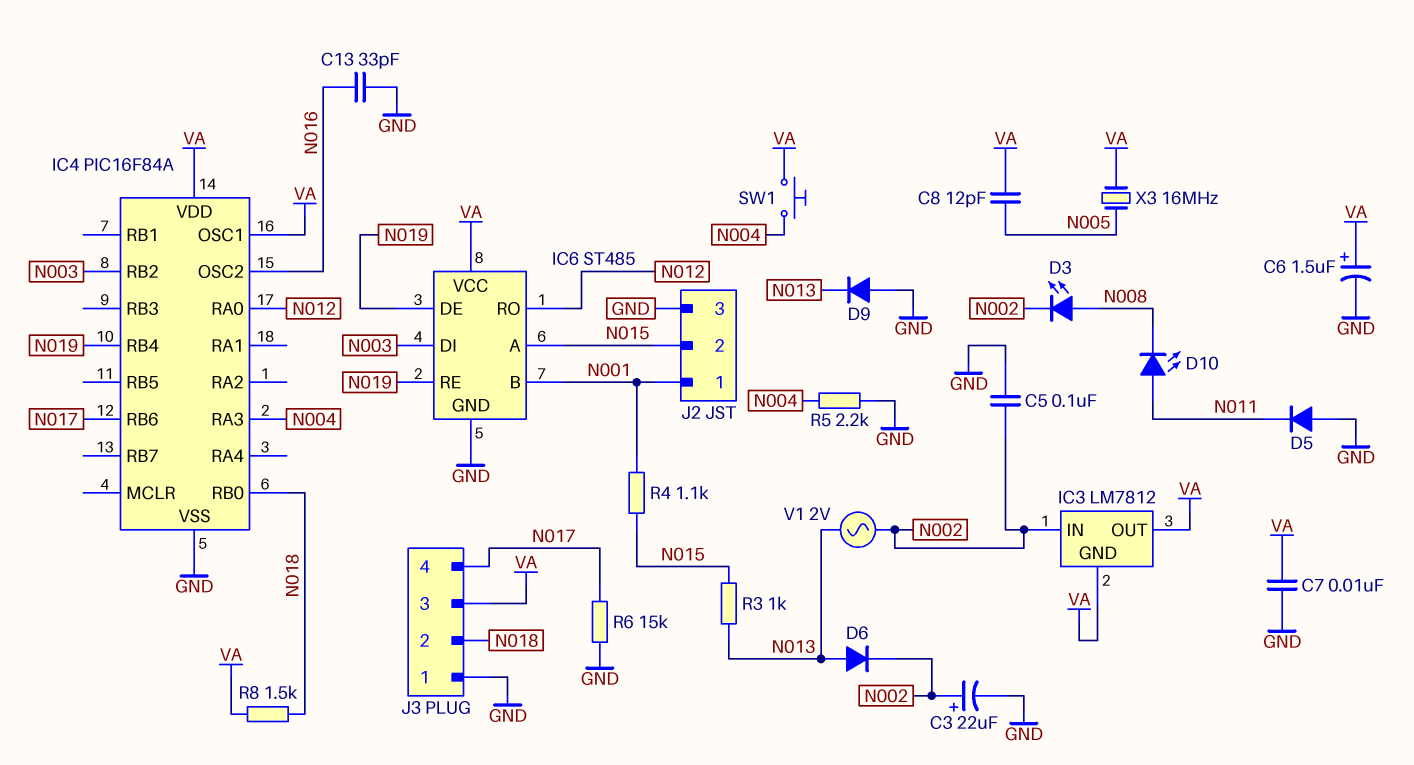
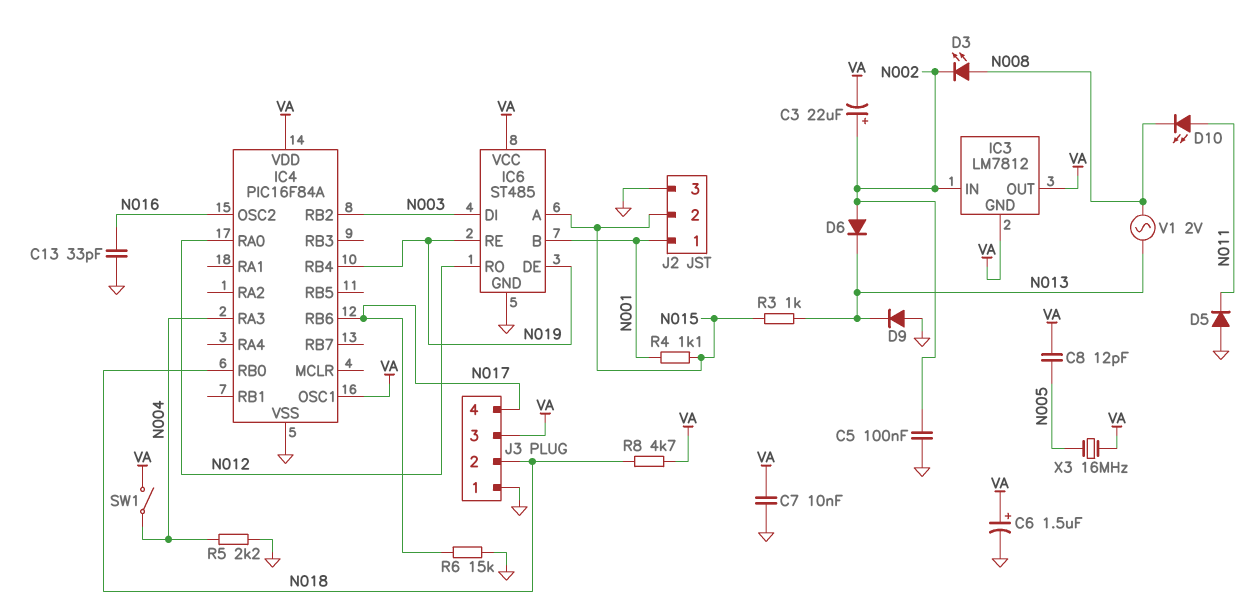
C3: 22uF (plus N002, minus GND) -> 22uF (plus N002, minus VA)
D6: diode (A N013, K N002) -> diode (A N002, K N013)
R8: 1.5k (N018, VA) -> 4.7k (N018, VA)
SW1: button (N004, VA) -> switch (N004, VA)
V1: AC 2V (N002, N013) -> AC 2V (N008, N013)

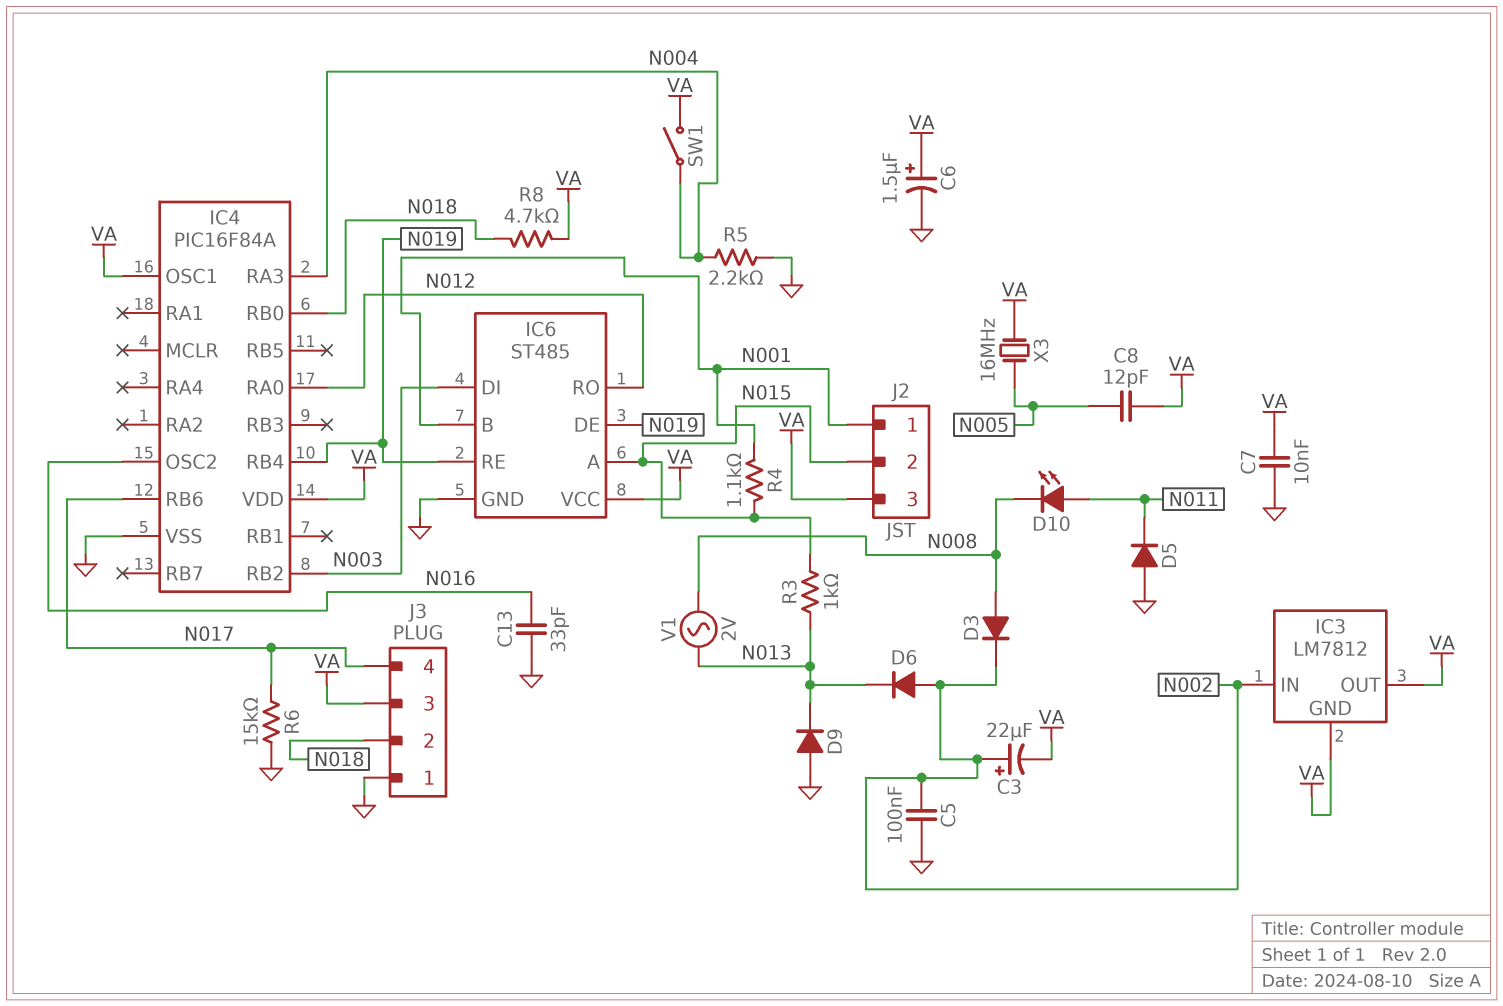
D3: LED (A N008, K N002) -> diode (A N008, K N002)
J2 pin 3: GND -> VA

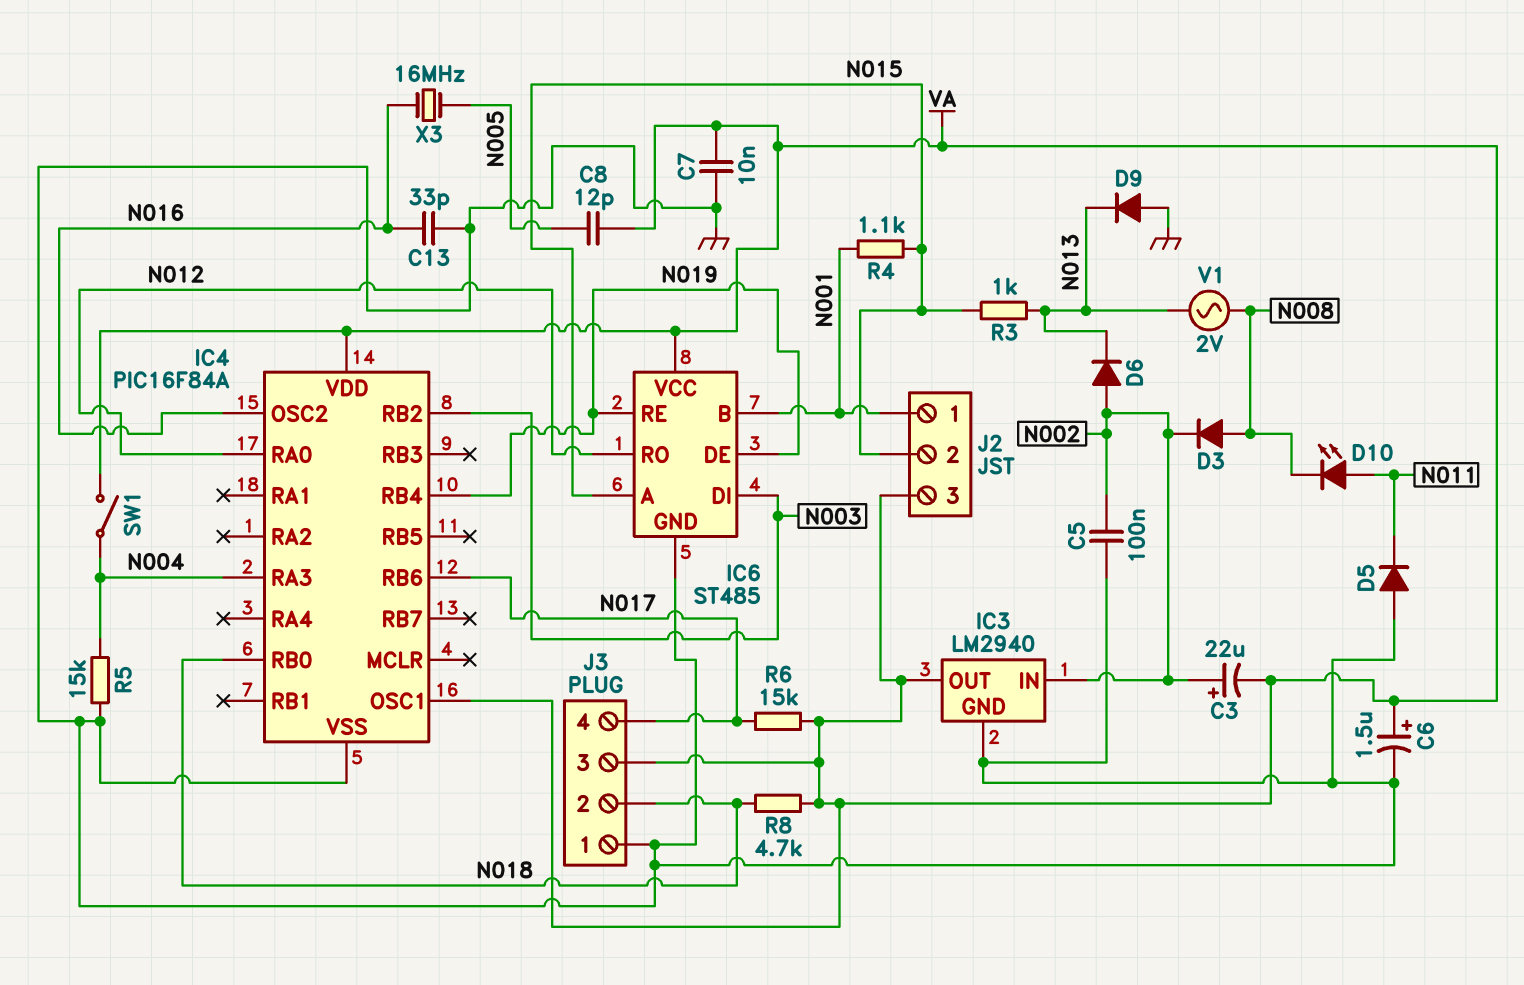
IC3: LM7812 -> LM2940
IC3 pin GND: VA -> GND
R5: 2.2k (GND, N004) -> 15k (GND, N004)
R6: 15k (GND, N017) -> 15k (N017, VA)
X3: 16MHz (N005, VA) -> 16MHz (N005, N016)

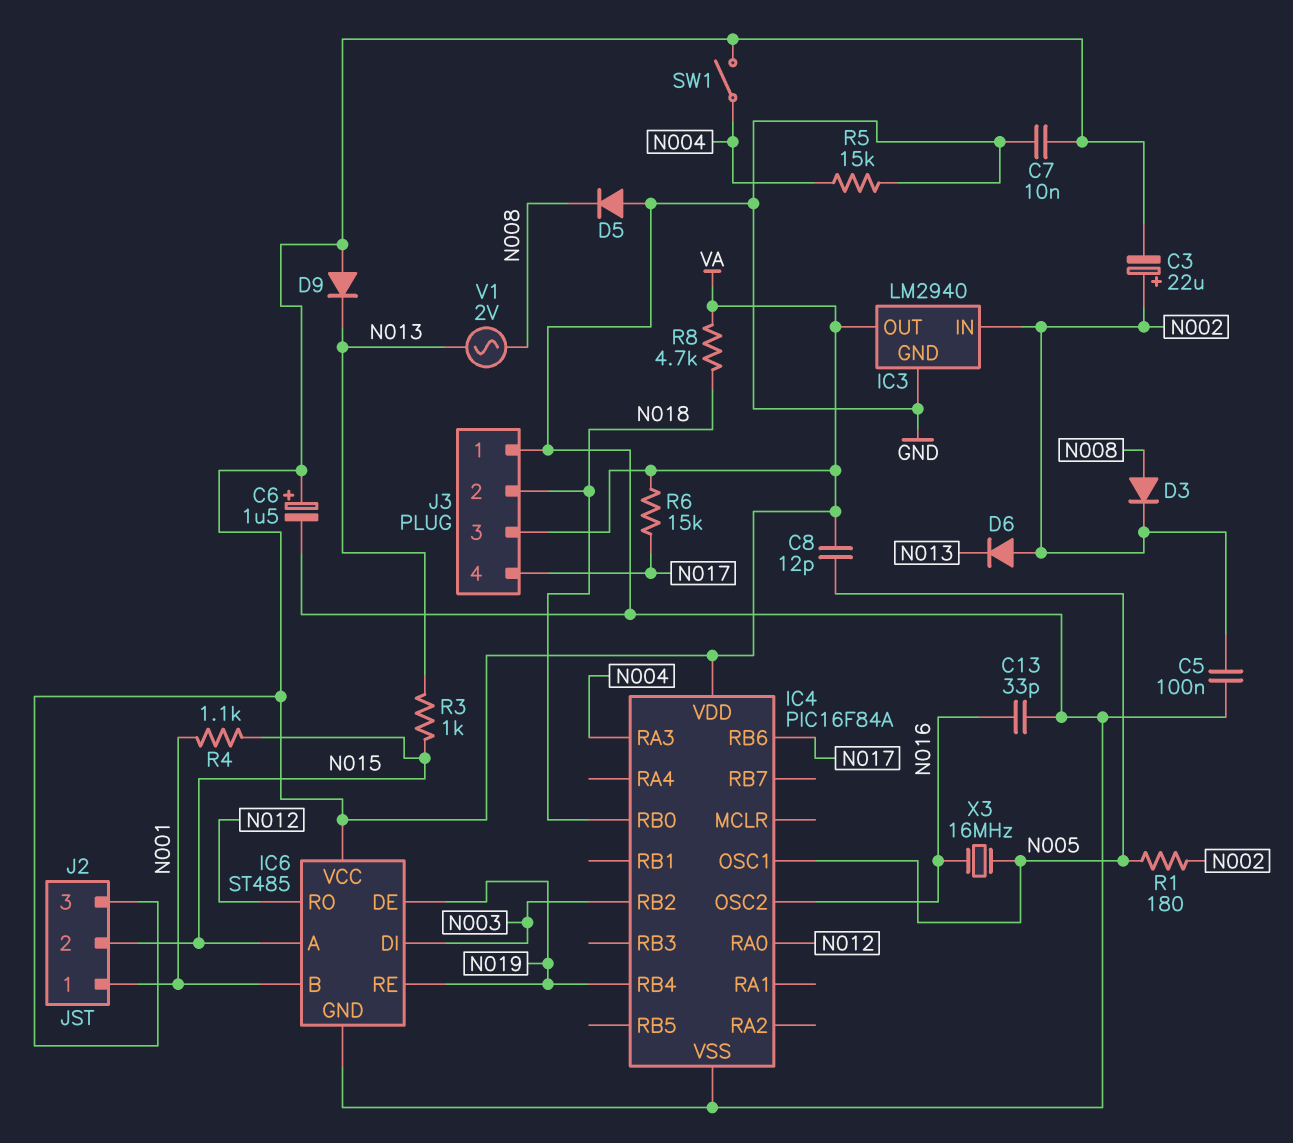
D5: diode (A GND, K N011) -> diode (A GND, K N008)
D9: diode (A GND, K N013) -> diode (A VA, K N013)
D10: LED (A N011, K N008) -> none
IC4 pin OSC1: VA -> N005
R1: none -> 180 (N002, N005)

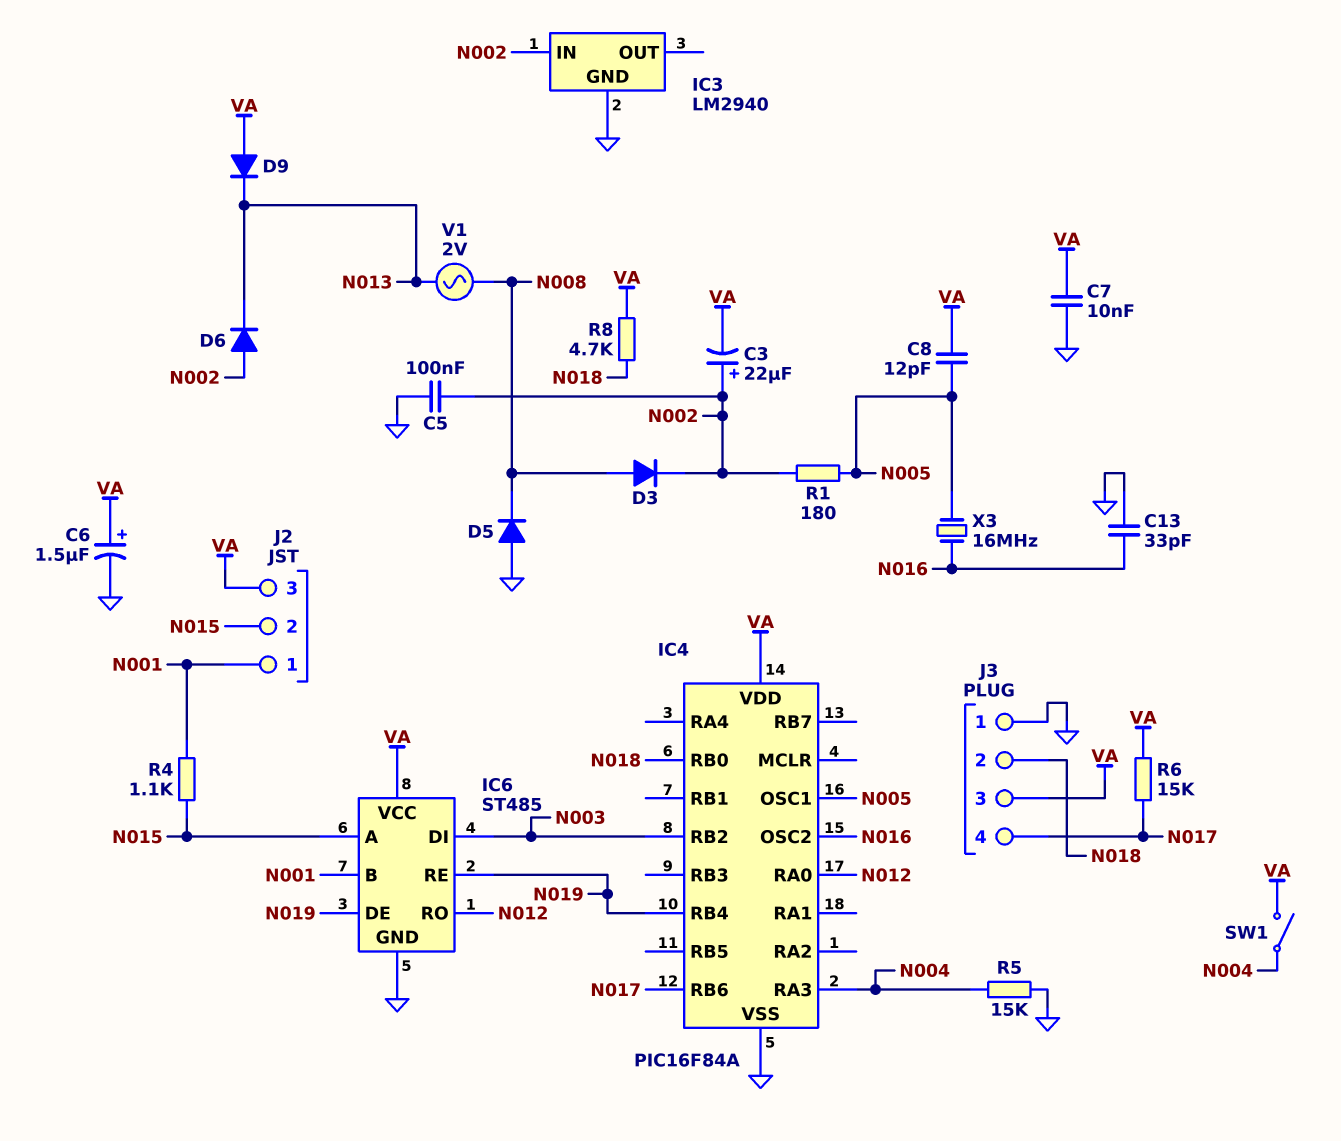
IC3 pin OUT: VA -> none
R3: 1k (N013, N015) -> none

